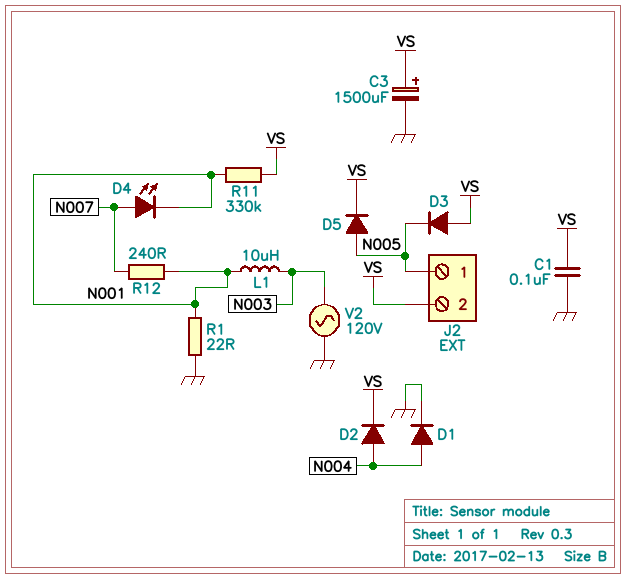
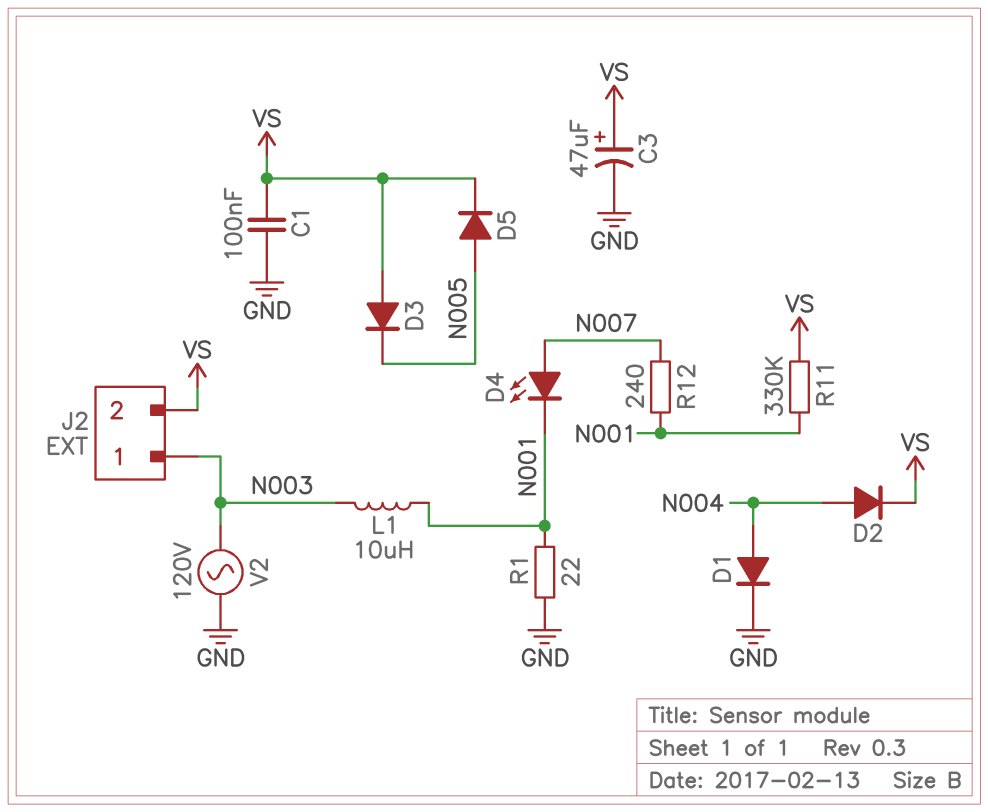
C3: 1500uF (plus VS, minus GND) -> 47uF (plus VS, minus GND)
J2 pin 1: N005 -> N003

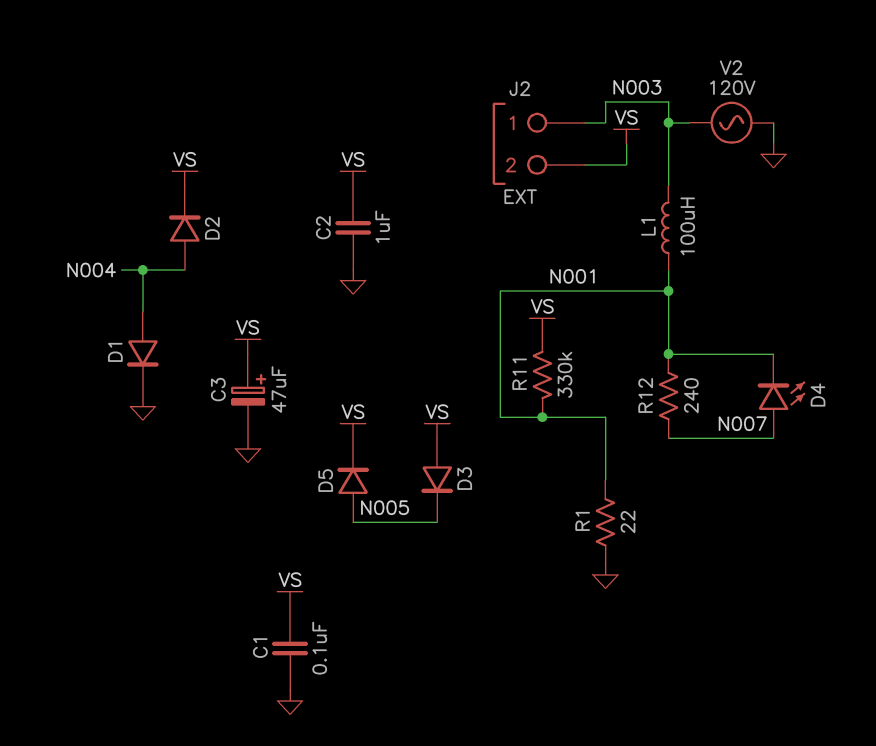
C2: none -> 1uF (GND, VS)
L1: 10uH (N001, N003) -> 100uH (N001, N003)

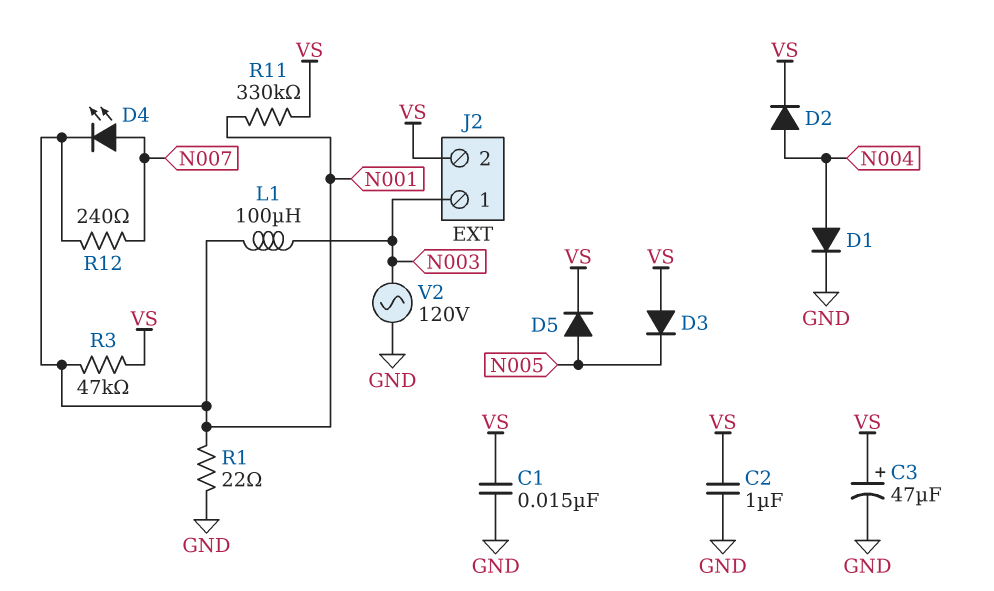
C1: 100nF (GND, VS) -> 15nF (GND, VS)
R3: none -> 47k (N001, VS)

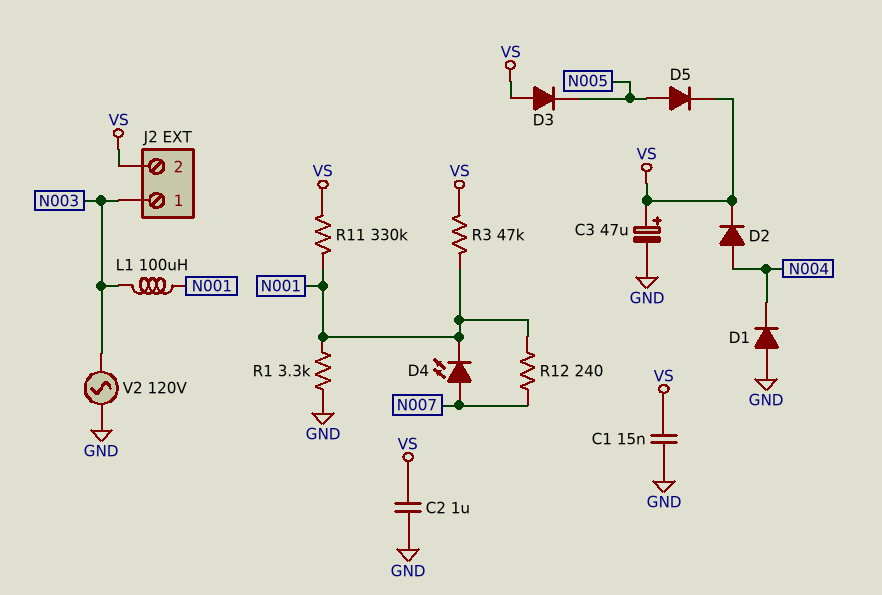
D1: diode (A N004, K GND) -> diode (A GND, K N004)
R1: 22 (GND, N001) -> 3.3k (GND, N001)

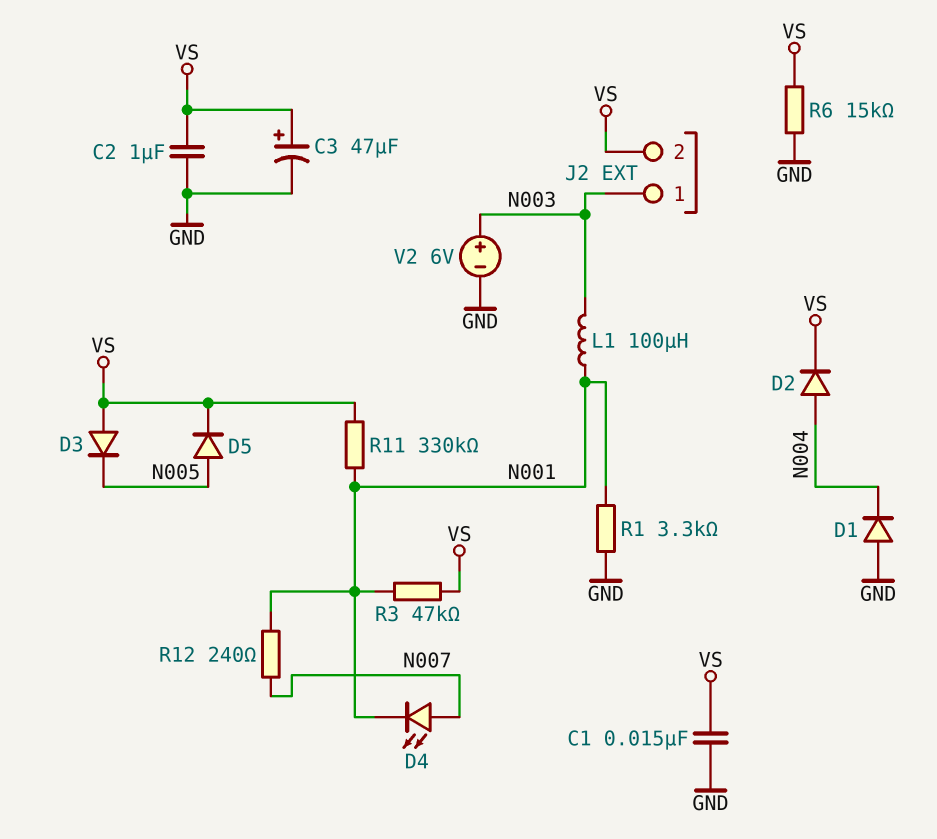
R6: none -> 15k (GND, VS)
V2: AC 120V (GND, N003) -> 6V (plus N003, minus GND)

